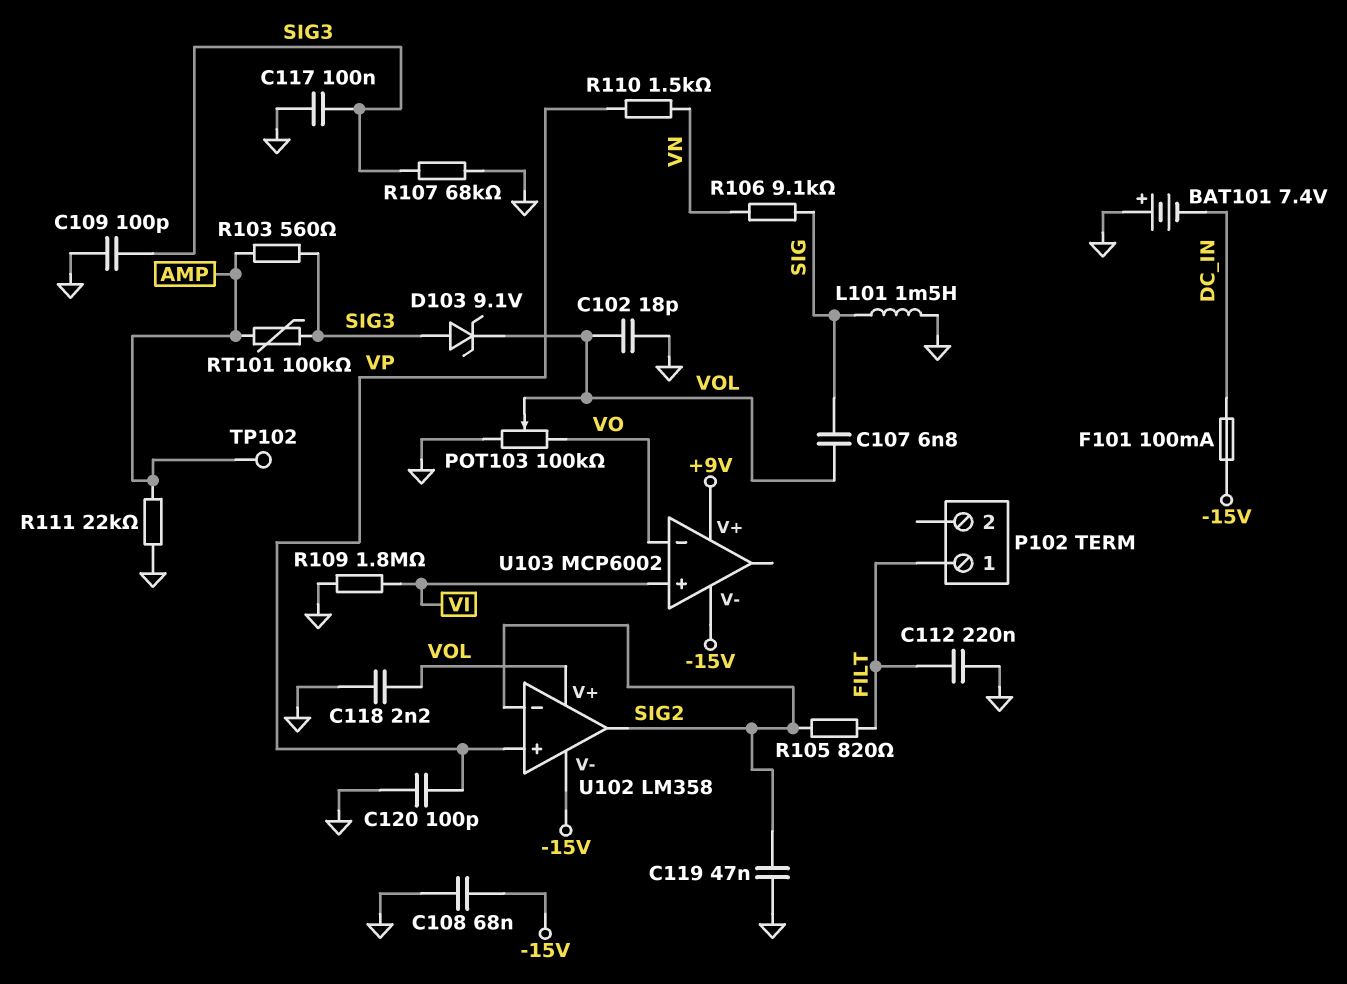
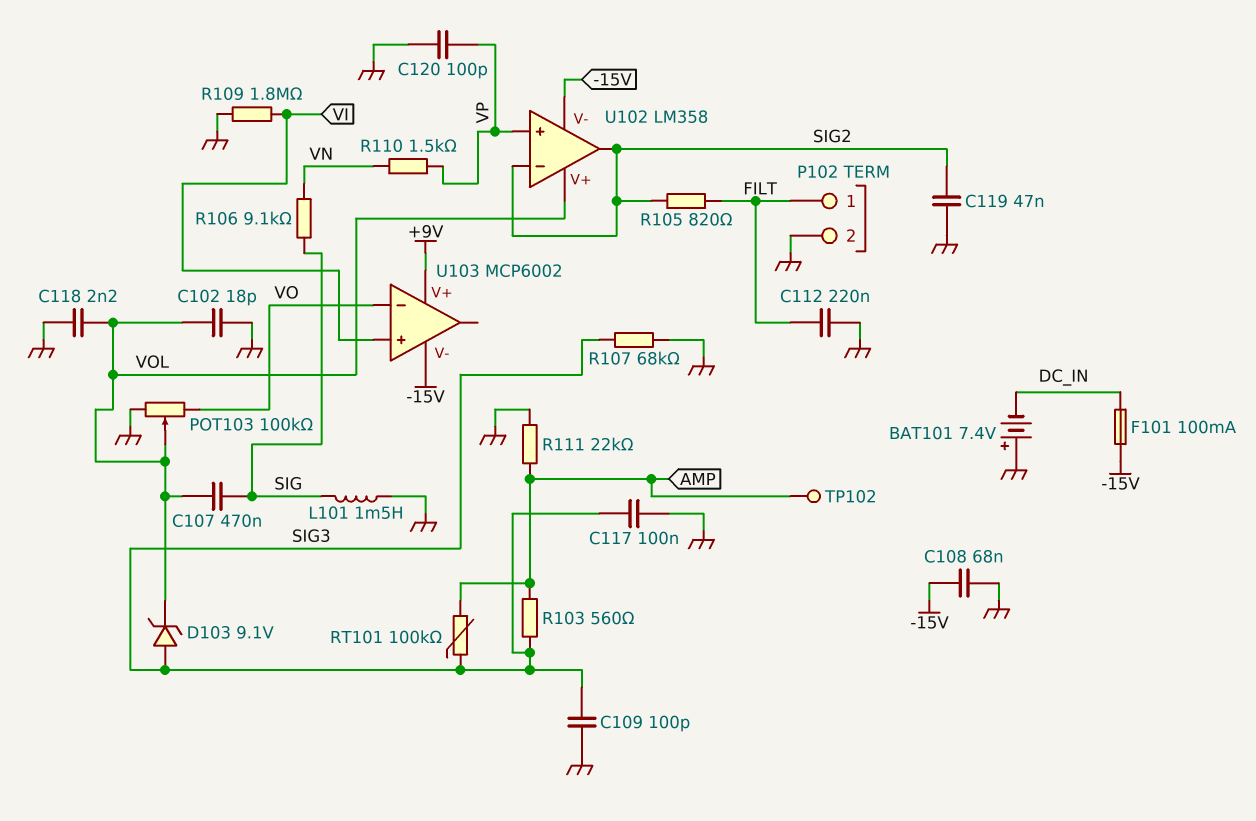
C107: 6.8nF (SIG, VOL) -> 470nF (SIG, VOL)
P102 pin 2: none -> GND

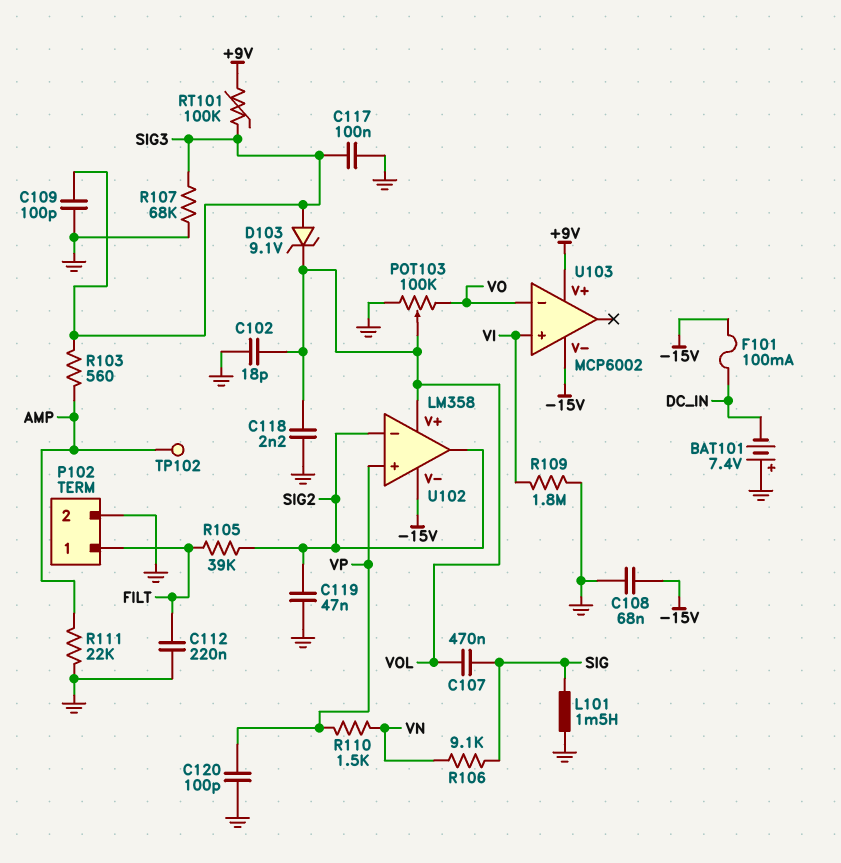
R105: 820 (FILT, SIG2) -> 39k (FILT, SIG2)
RT101: 100k (AMP, SIG3) -> 100k (+9V, SIG3)

